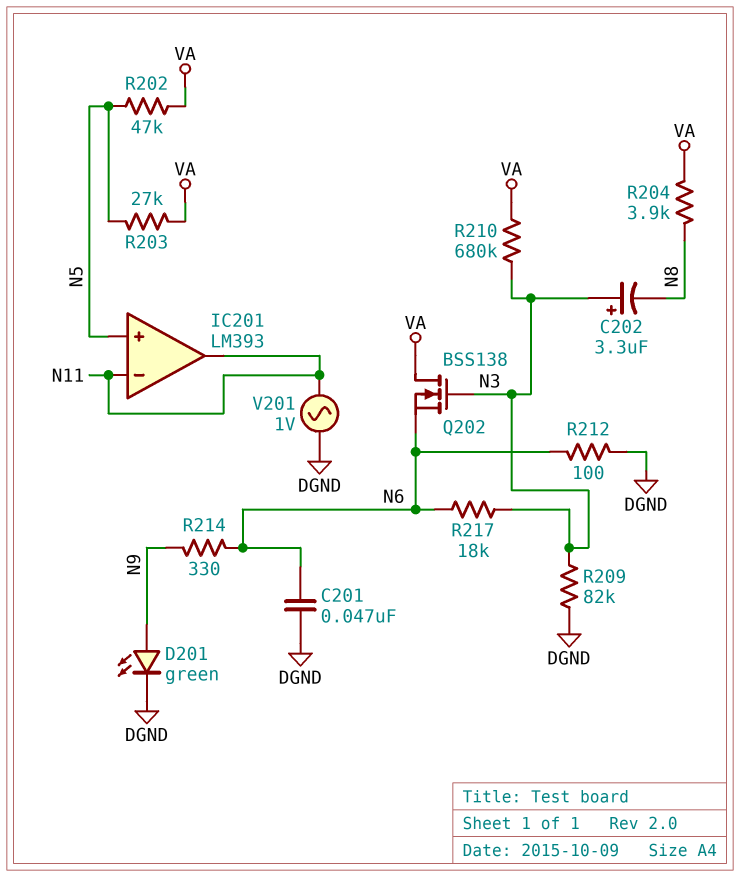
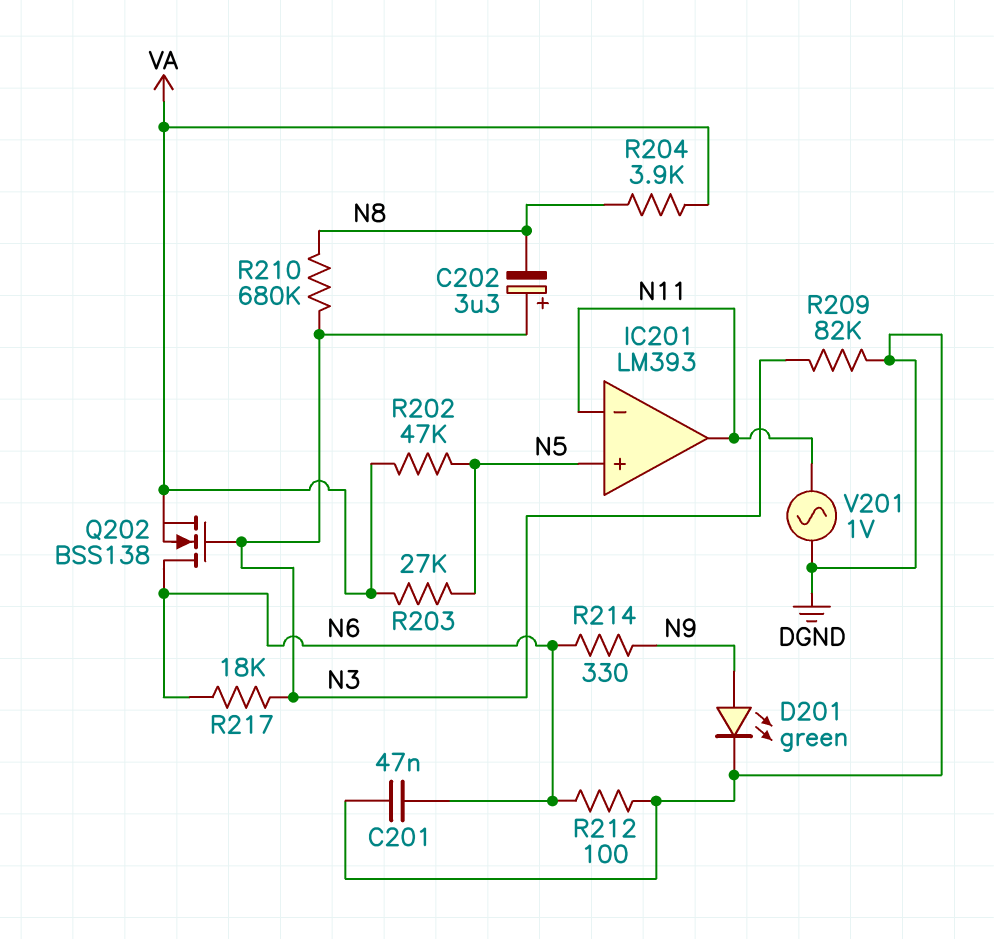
Q202: NMOS BSS138 (G N3, D VA, S N6) -> NMOS BSS138 (G N3, D N6, S VA)
R210: 680k (N3, VA) -> 680k (N3, N8)

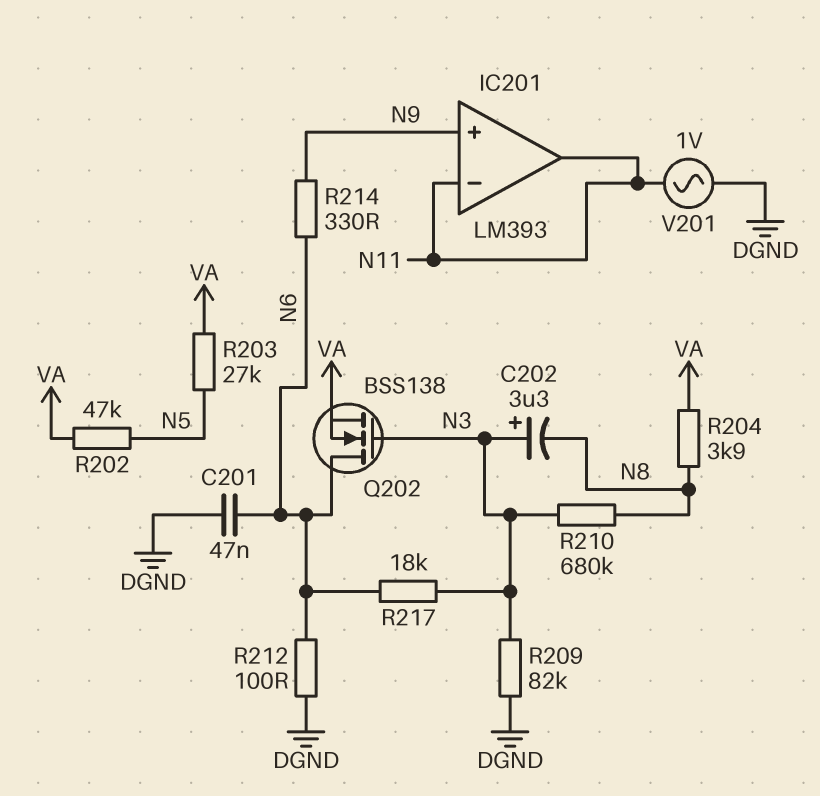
D201: LED green (A N9, K DGND) -> none
IC201 pin in+: N5 -> N9

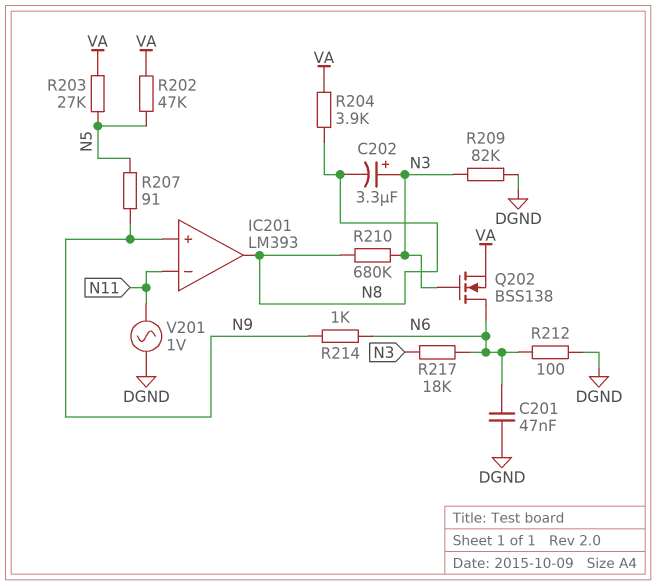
IC201 pin out: N11 -> N8
R207: none -> 91 (N5, N9)
R214: 330 (N6, N9) -> 1k (N6, N9)

